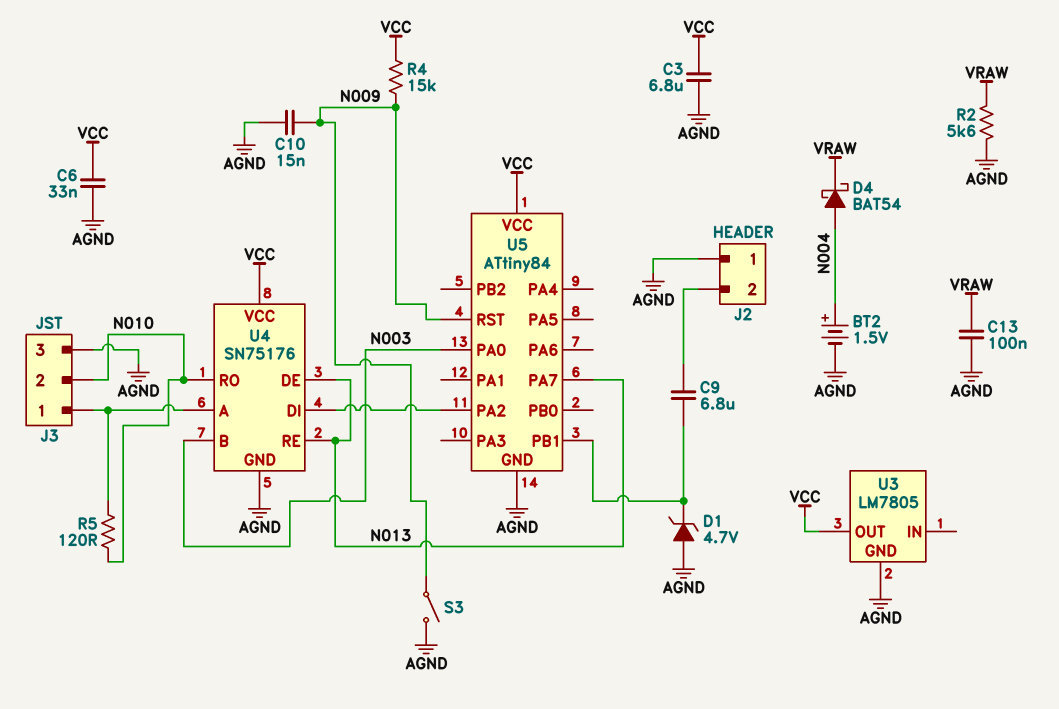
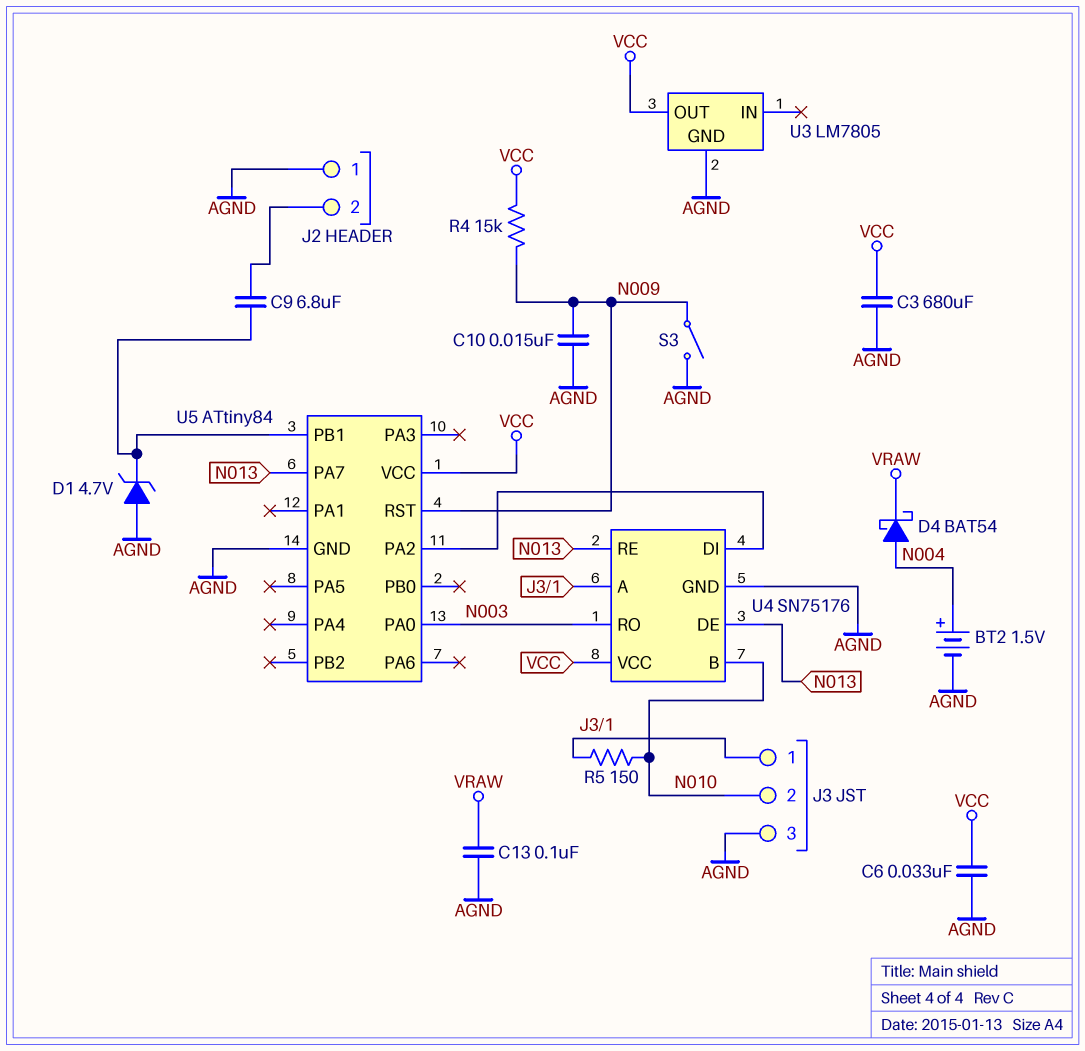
C3: 6.8uF (AGND, VCC) -> 680uF (AGND, VCC)
R2: 5.6k (AGND, VRAW) -> none
R5: 120 (J3/1, N010) -> 150 (J3/1, N010)
U4 pin B: N003 -> N010
U4 pin RO: N010 -> N003

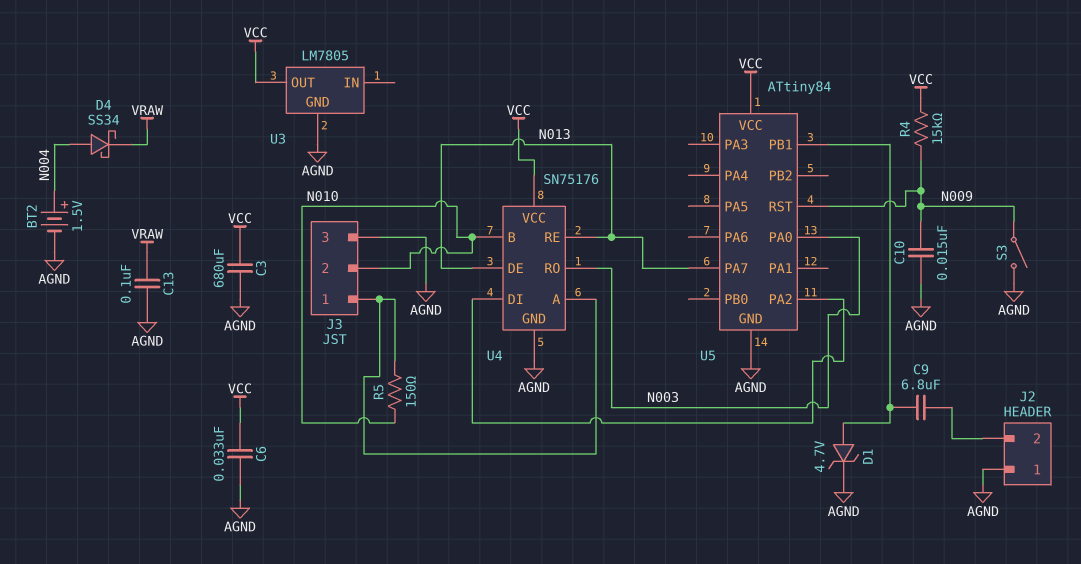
D1: zener 4.7V (A AGND, K U5/PB1) -> zener 4.7V (A U5/PB1, K AGND)
D4: schottky BAT54 (A N004, K VRAW) -> schottky SS34 (A N004, K VRAW)

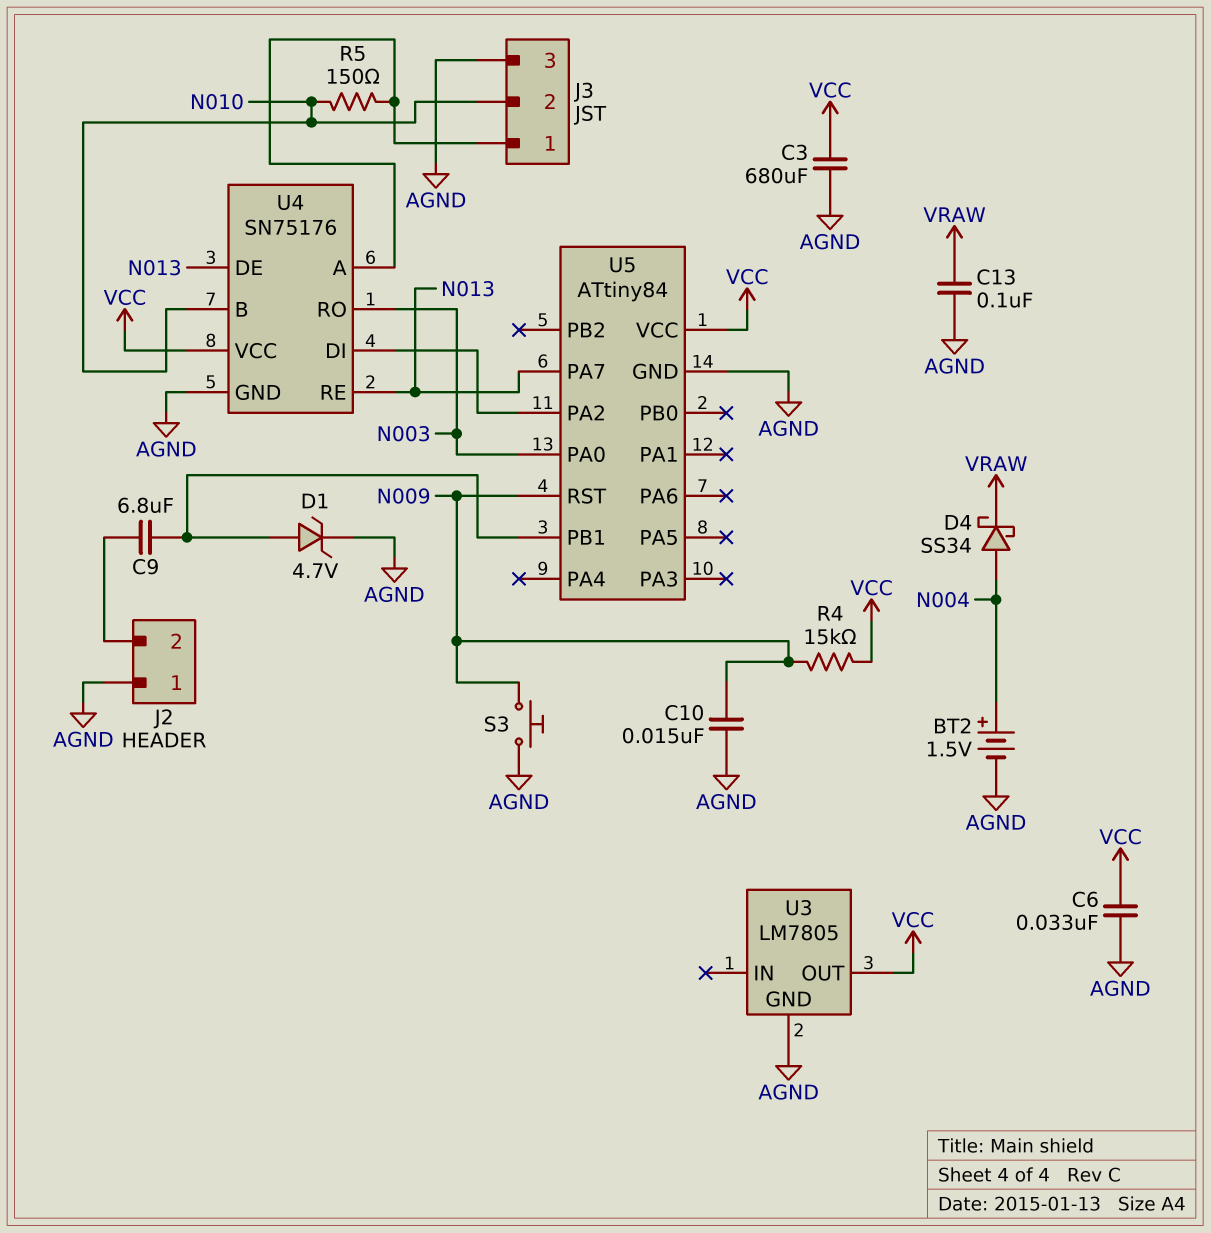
S3: switch (AGND, N009) -> button (AGND, N009)

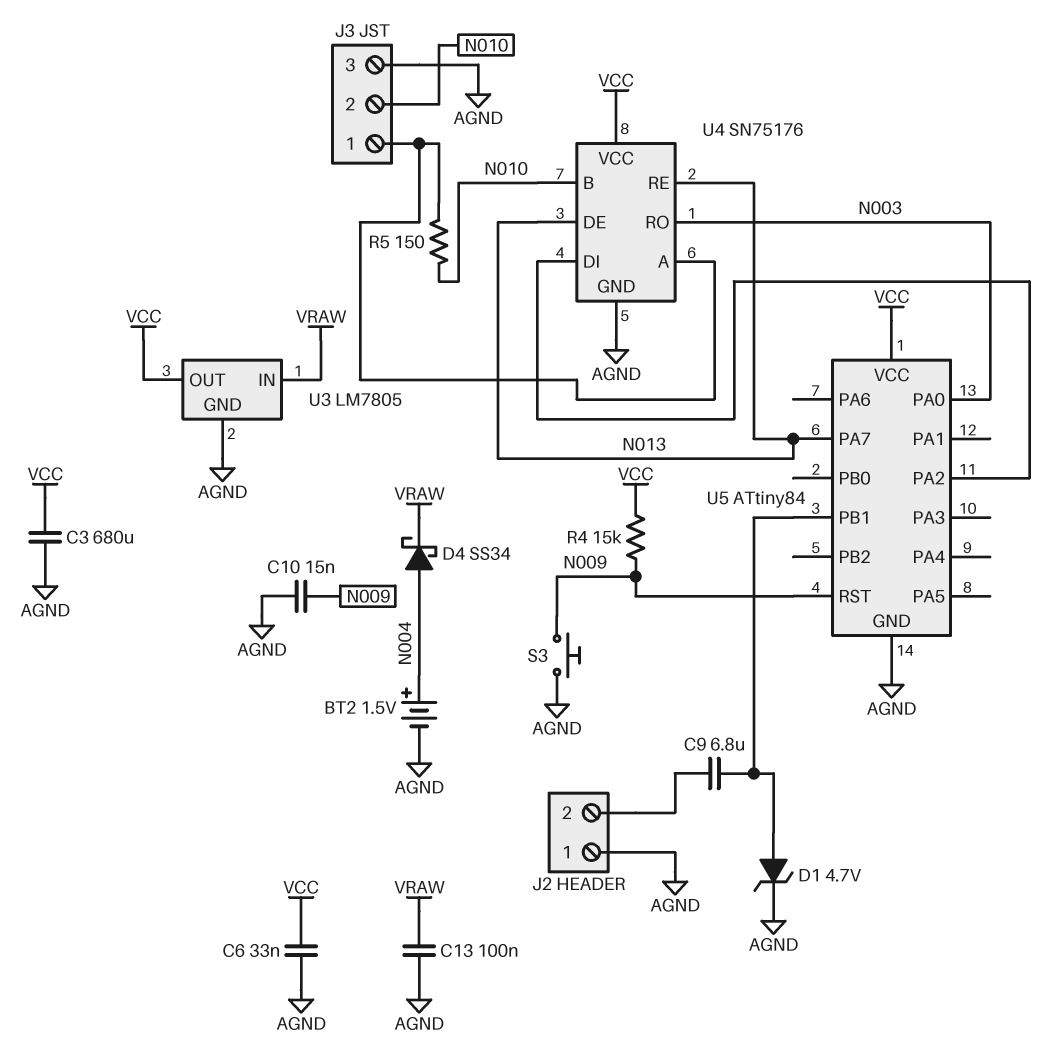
U3 pin IN: none -> VRAW

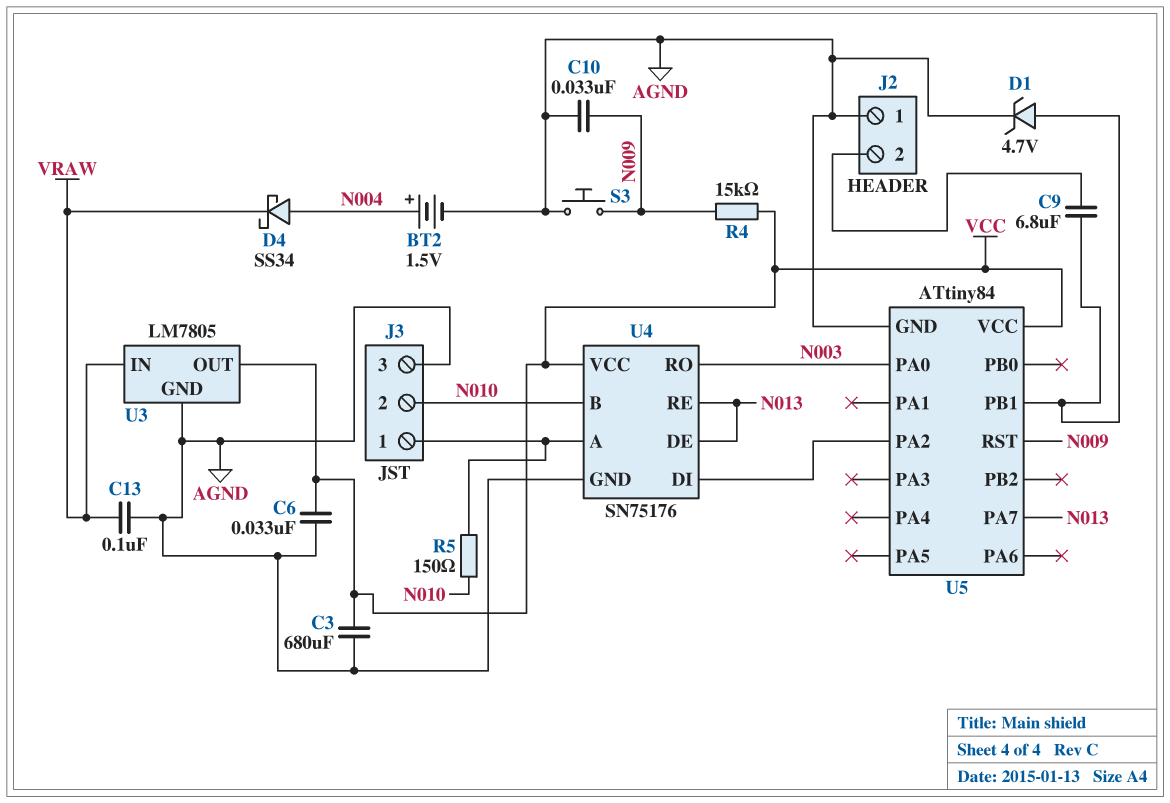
C10: 15nF (AGND, N009) -> 33nF (AGND, N009)

